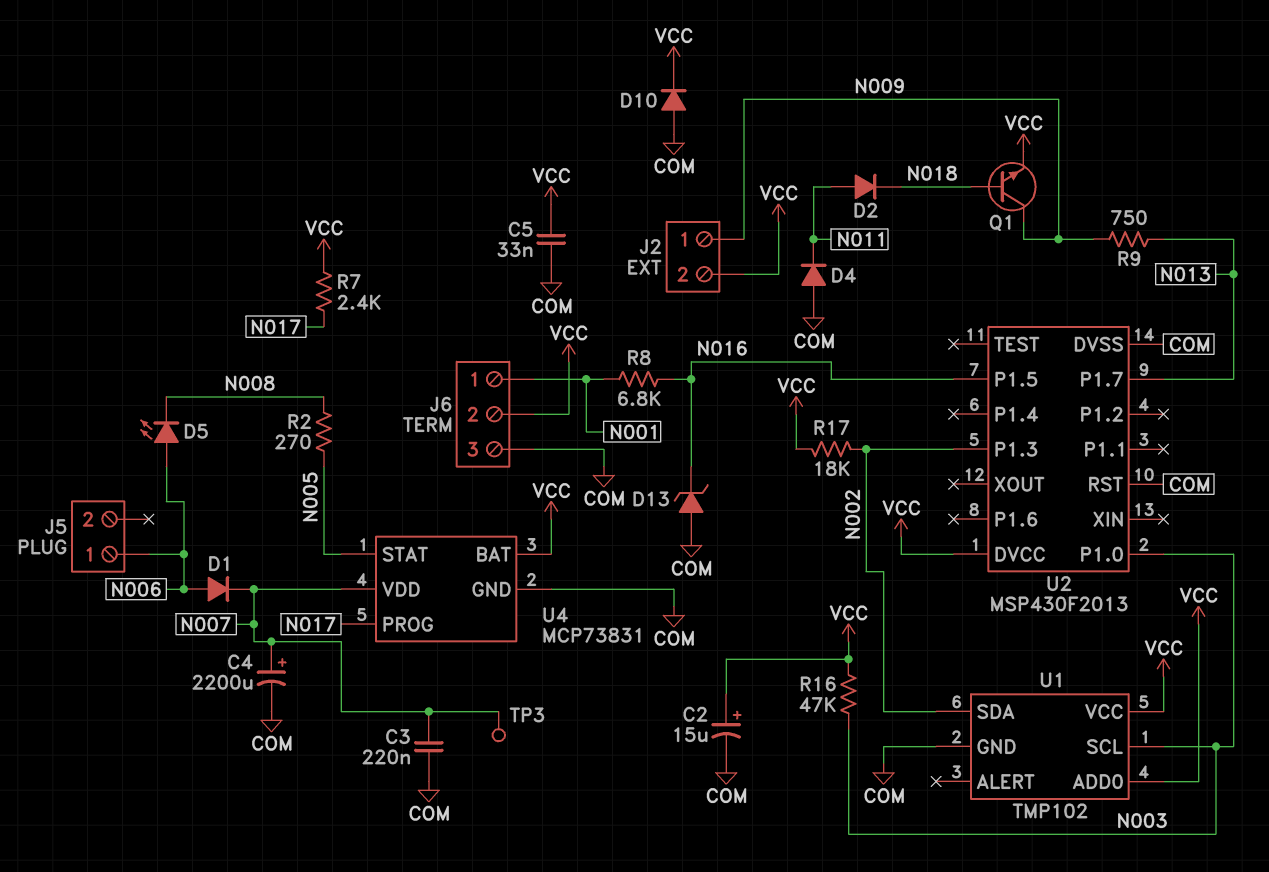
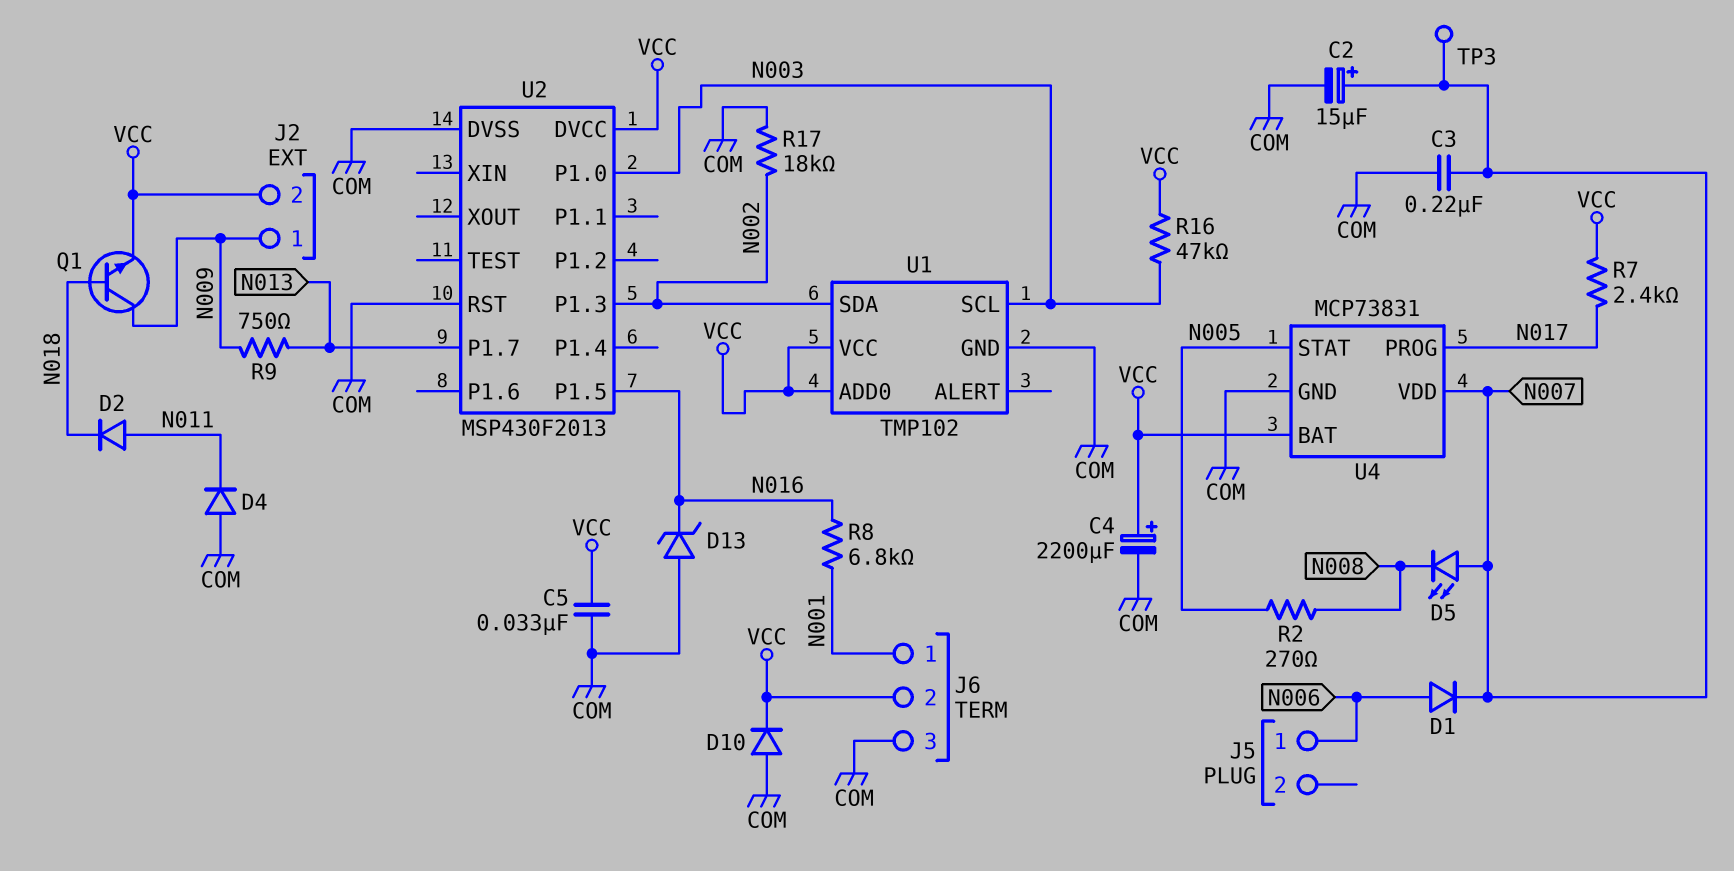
C2: 15uF (plus VCC, minus COM) -> 15uF (plus N007, minus COM)
C4: 2200uF (plus N007, minus COM) -> 2200uF (plus VCC, minus COM)
D5: LED (A N006, K N008) -> LED (A N007, K N008)
R17: 18k (N002, VCC) -> 18k (COM, N002)

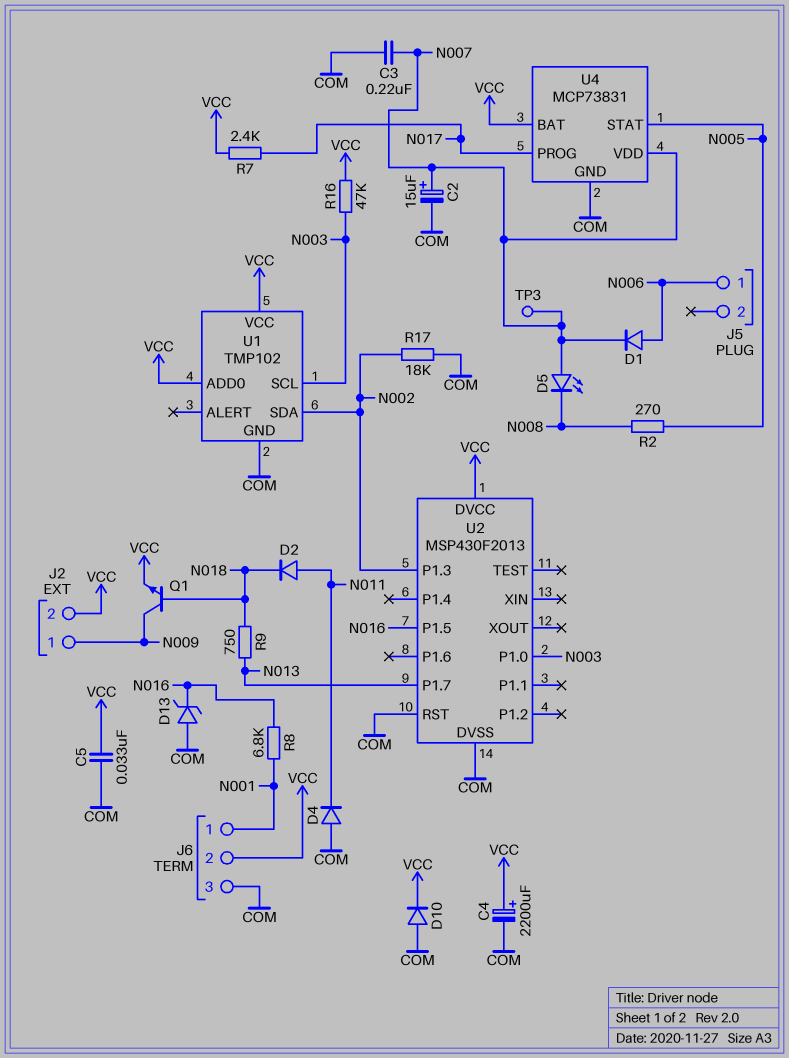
R9: 750 (N009, N013) -> 750 (N013, N018)

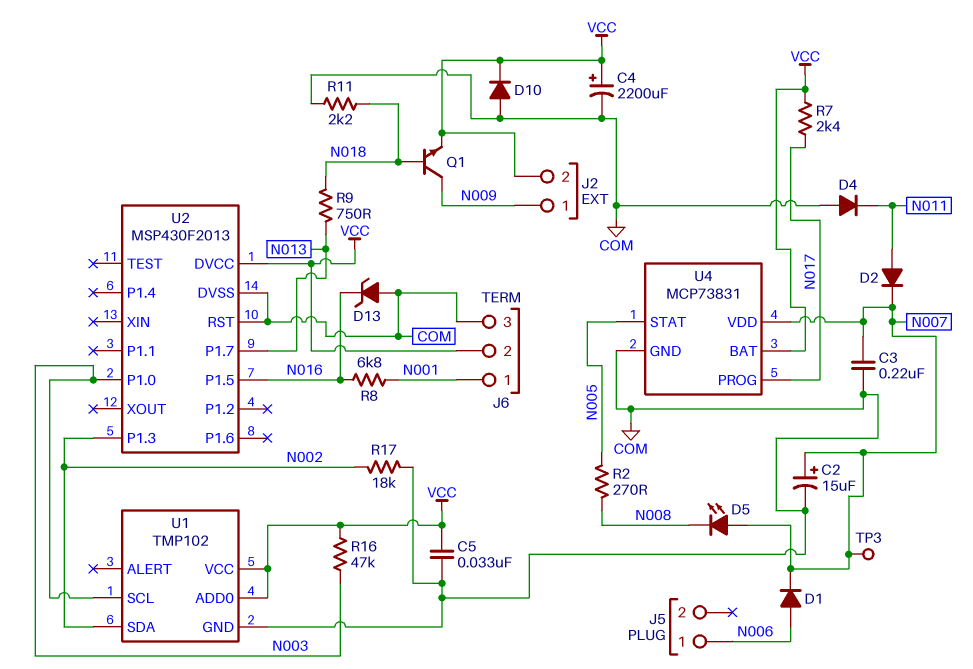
D2: diode (A N011, K N018) -> diode (A N011, K N007)
R11: none -> 2.2k (COM, N018)

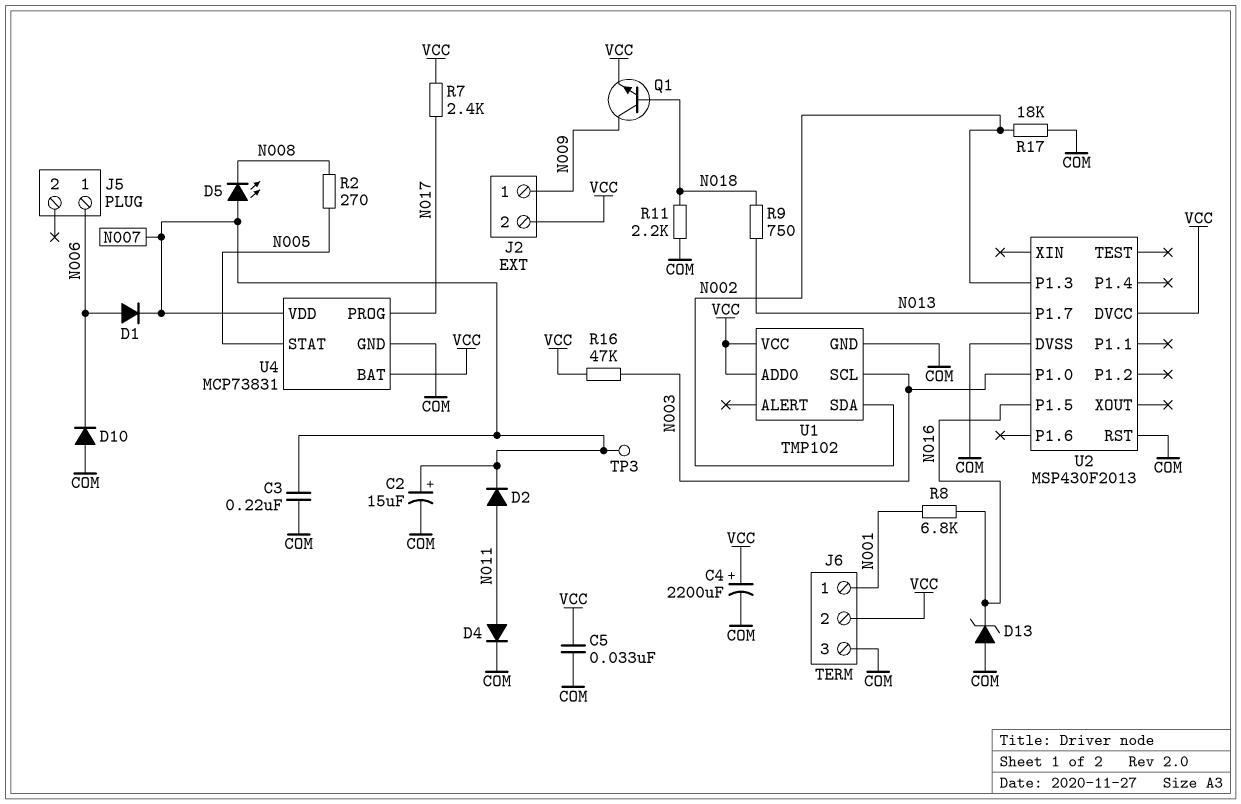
D4: diode (A COM, K N011) -> diode (A N011, K COM)
D10: diode (A COM, K VCC) -> diode (A COM, K N006)

